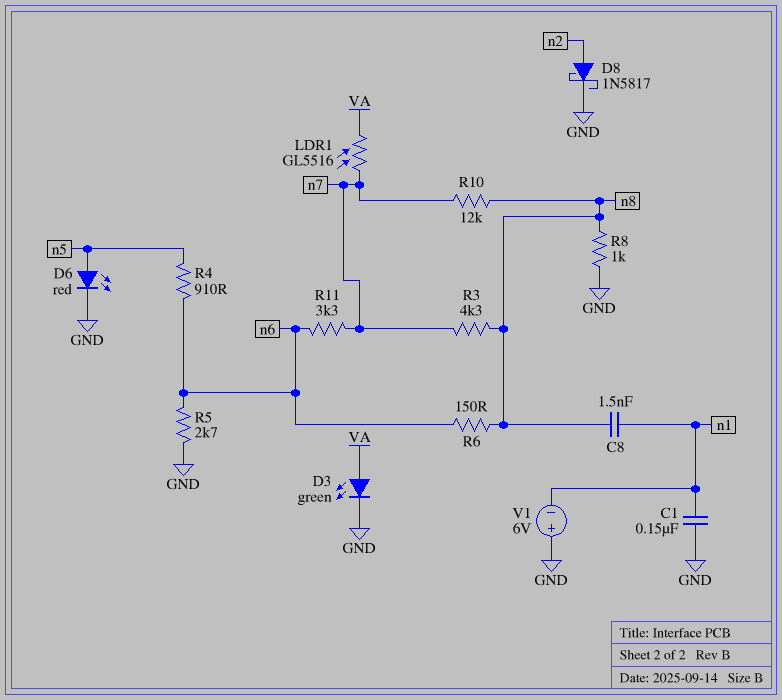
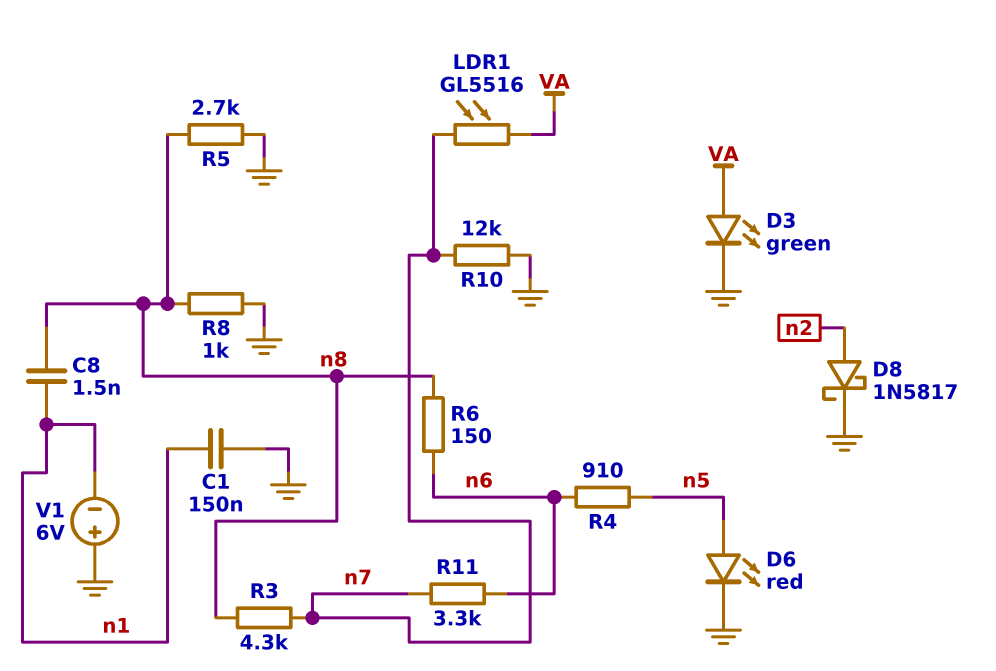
R5: 2.7k (GND, n6) -> 2.7k (GND, n8)
R10: 12k (n7, n8) -> 12k (GND, n7)

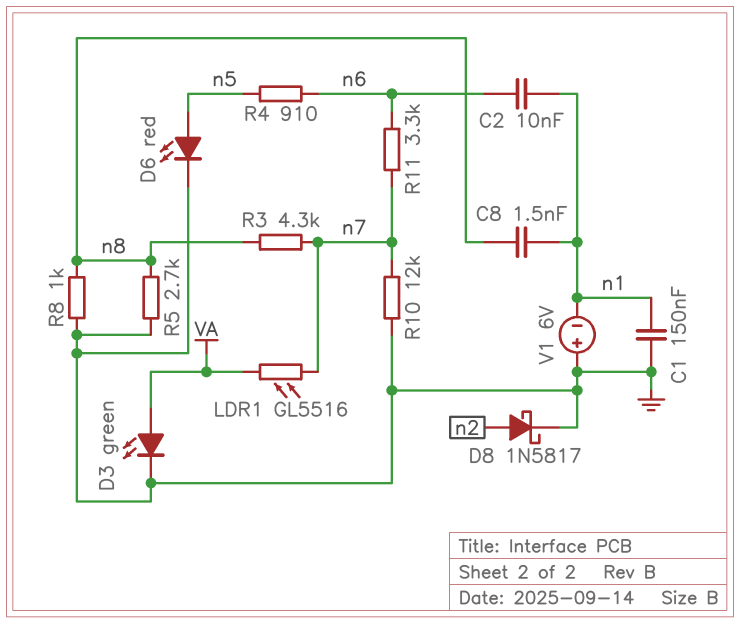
C2: none -> 10nF (n1, n6)
R6: 150 (n6, n8) -> none

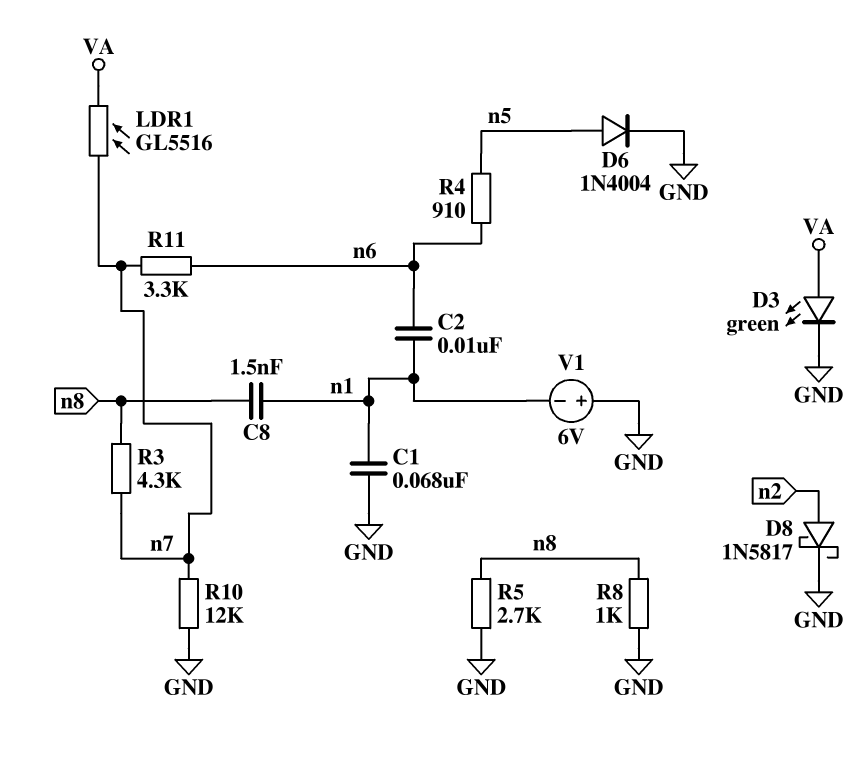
C1: 150nF (GND, n1) -> 68nF (GND, n1)
D6: LED red (A n5, K GND) -> diode 1N4004 (A n5, K GND)

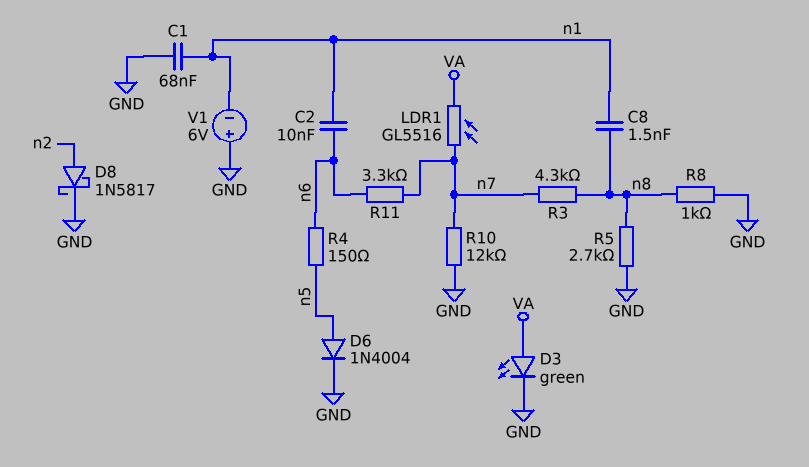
R4: 910 (n5, n6) -> 150 (n5, n6)

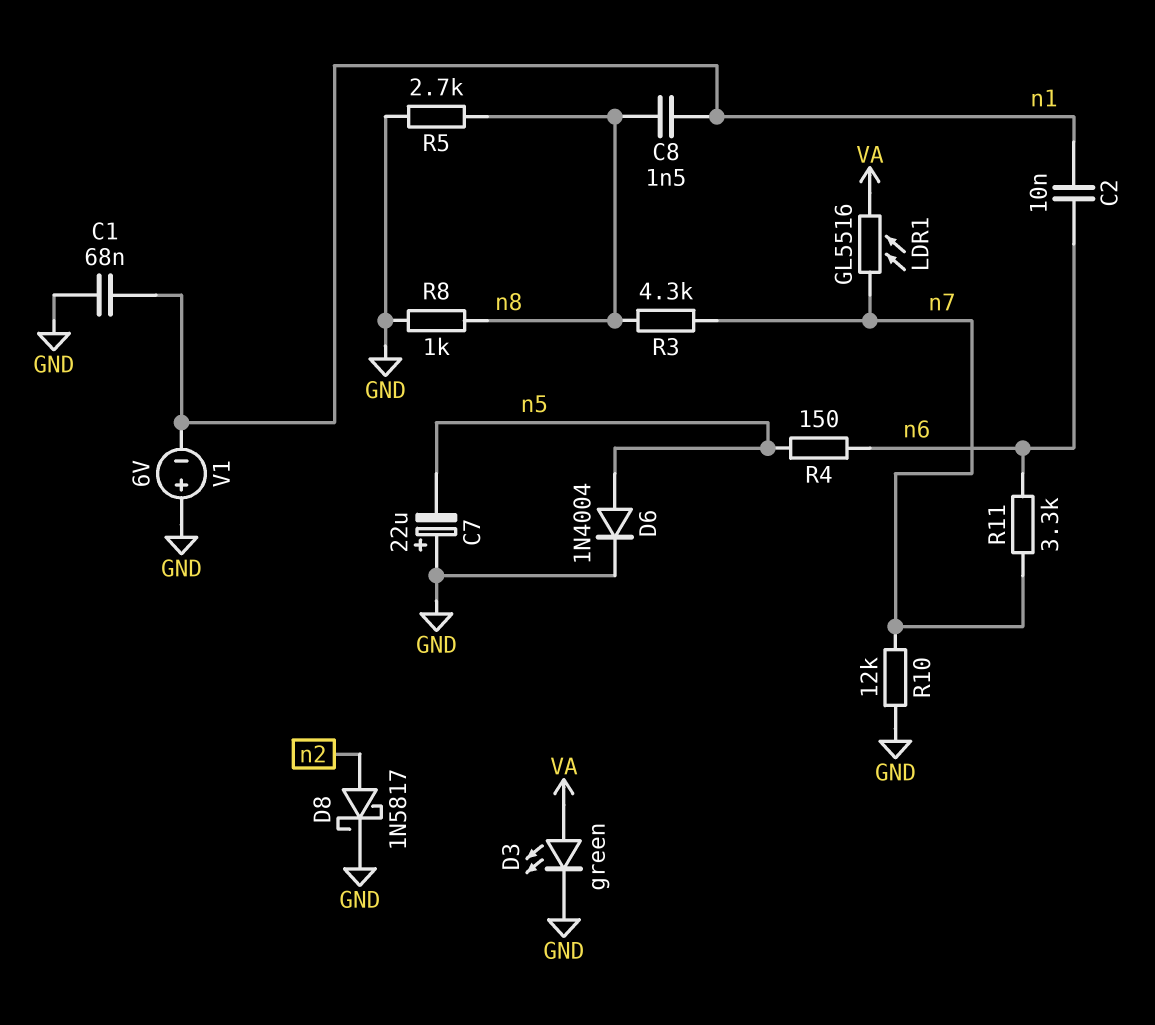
C7: none -> 22uF (plus GND, minus n5)

